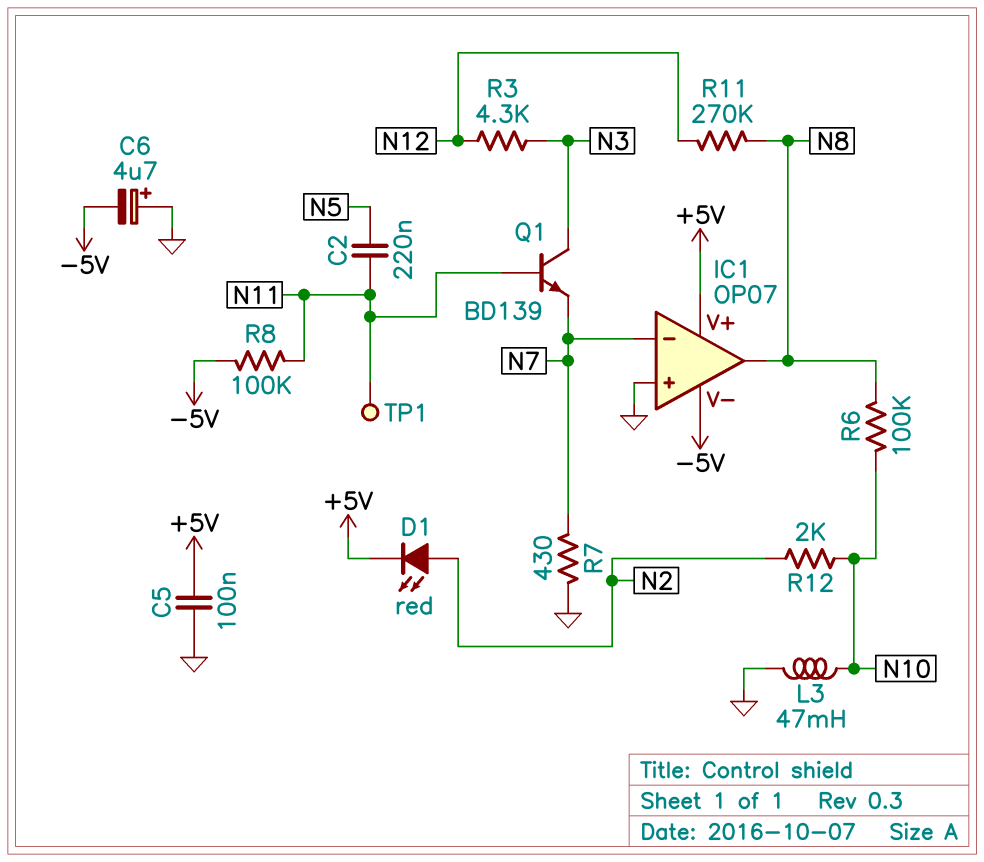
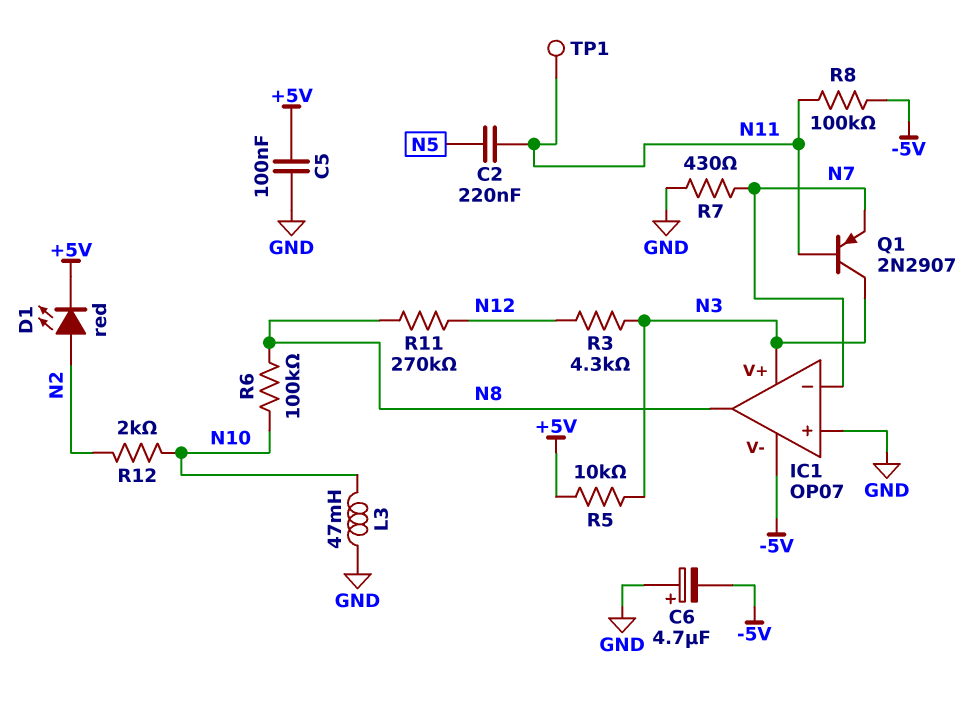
IC1 pin V+: +5V -> N3
Q1: NPN BD139 (B N11, C N3, E N7) -> PNP 2N2907 (B N11, C N3, E N7)
R5: none -> 10k (+5V, N3)

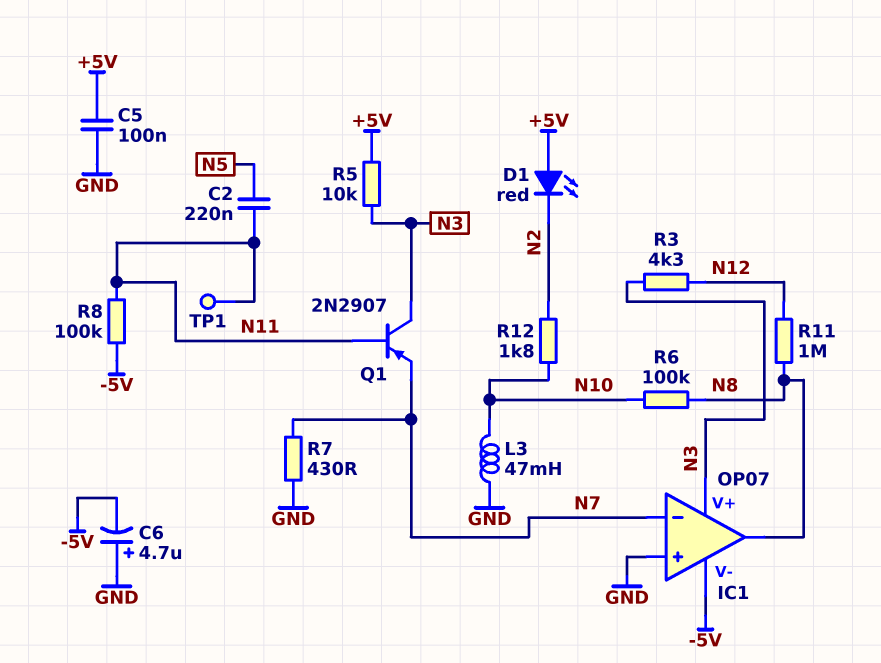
D1: LED red (A N2, K +5V) -> LED red (A +5V, K N2)
R11: 270k (N8, N12) -> 1M (N8, N12)
R12: 2k (N2, N10) -> 1.8k (N2, N10)

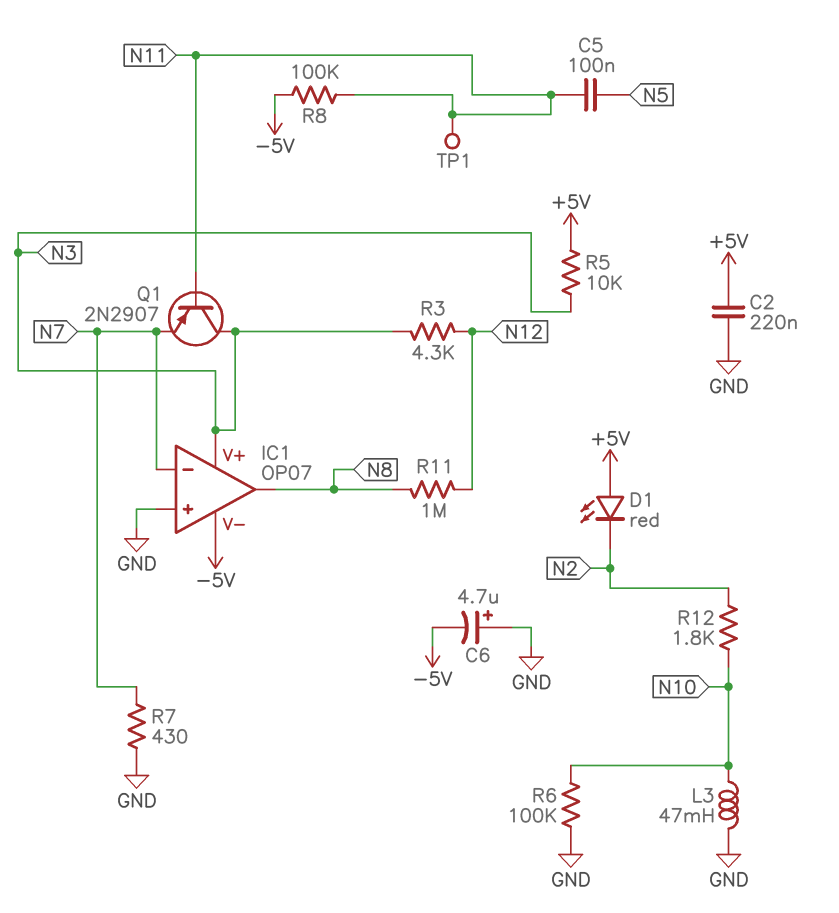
C2: 220nF (N5, N11) -> 220nF (+5V, GND)
C5: 100nF (+5V, GND) -> 100nF (N5, N11)
R6: 100k (N8, N10) -> 100k (GND, N10)

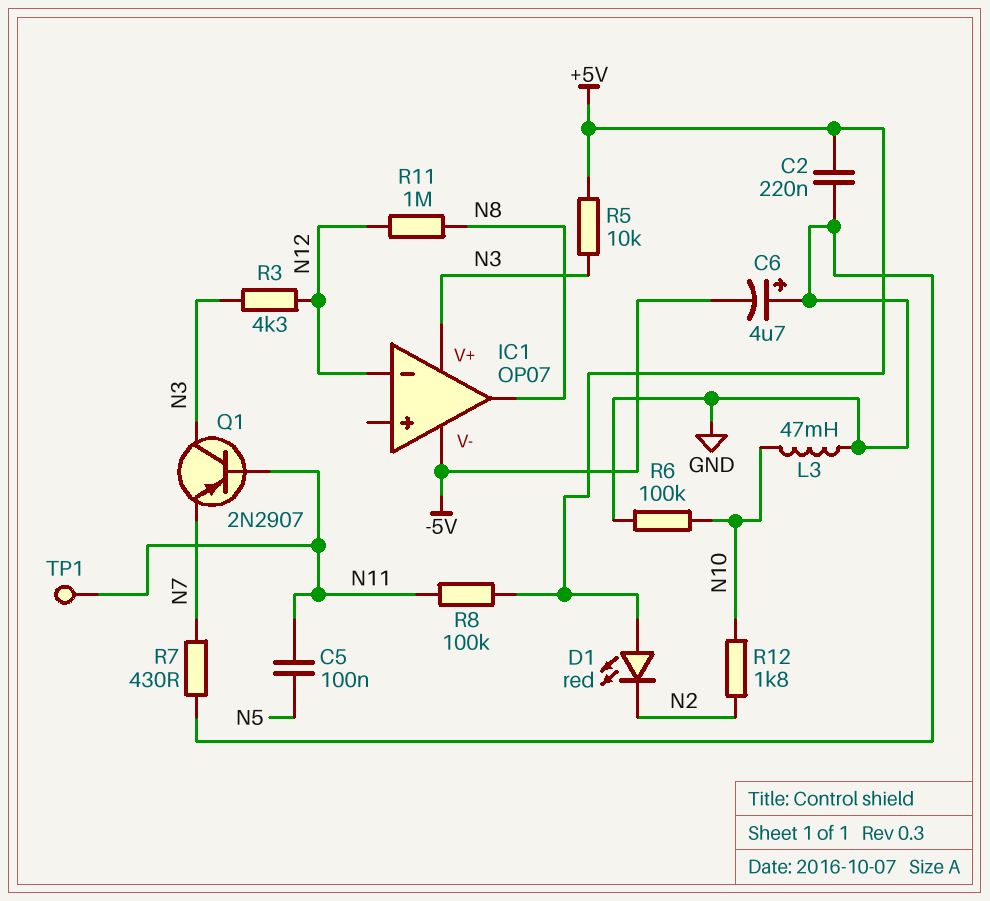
IC1 pin in+: GND -> none
IC1 pin in-: N7 -> N12
R8: 100k (-5V, N11) -> 100k (+5V, N11)

